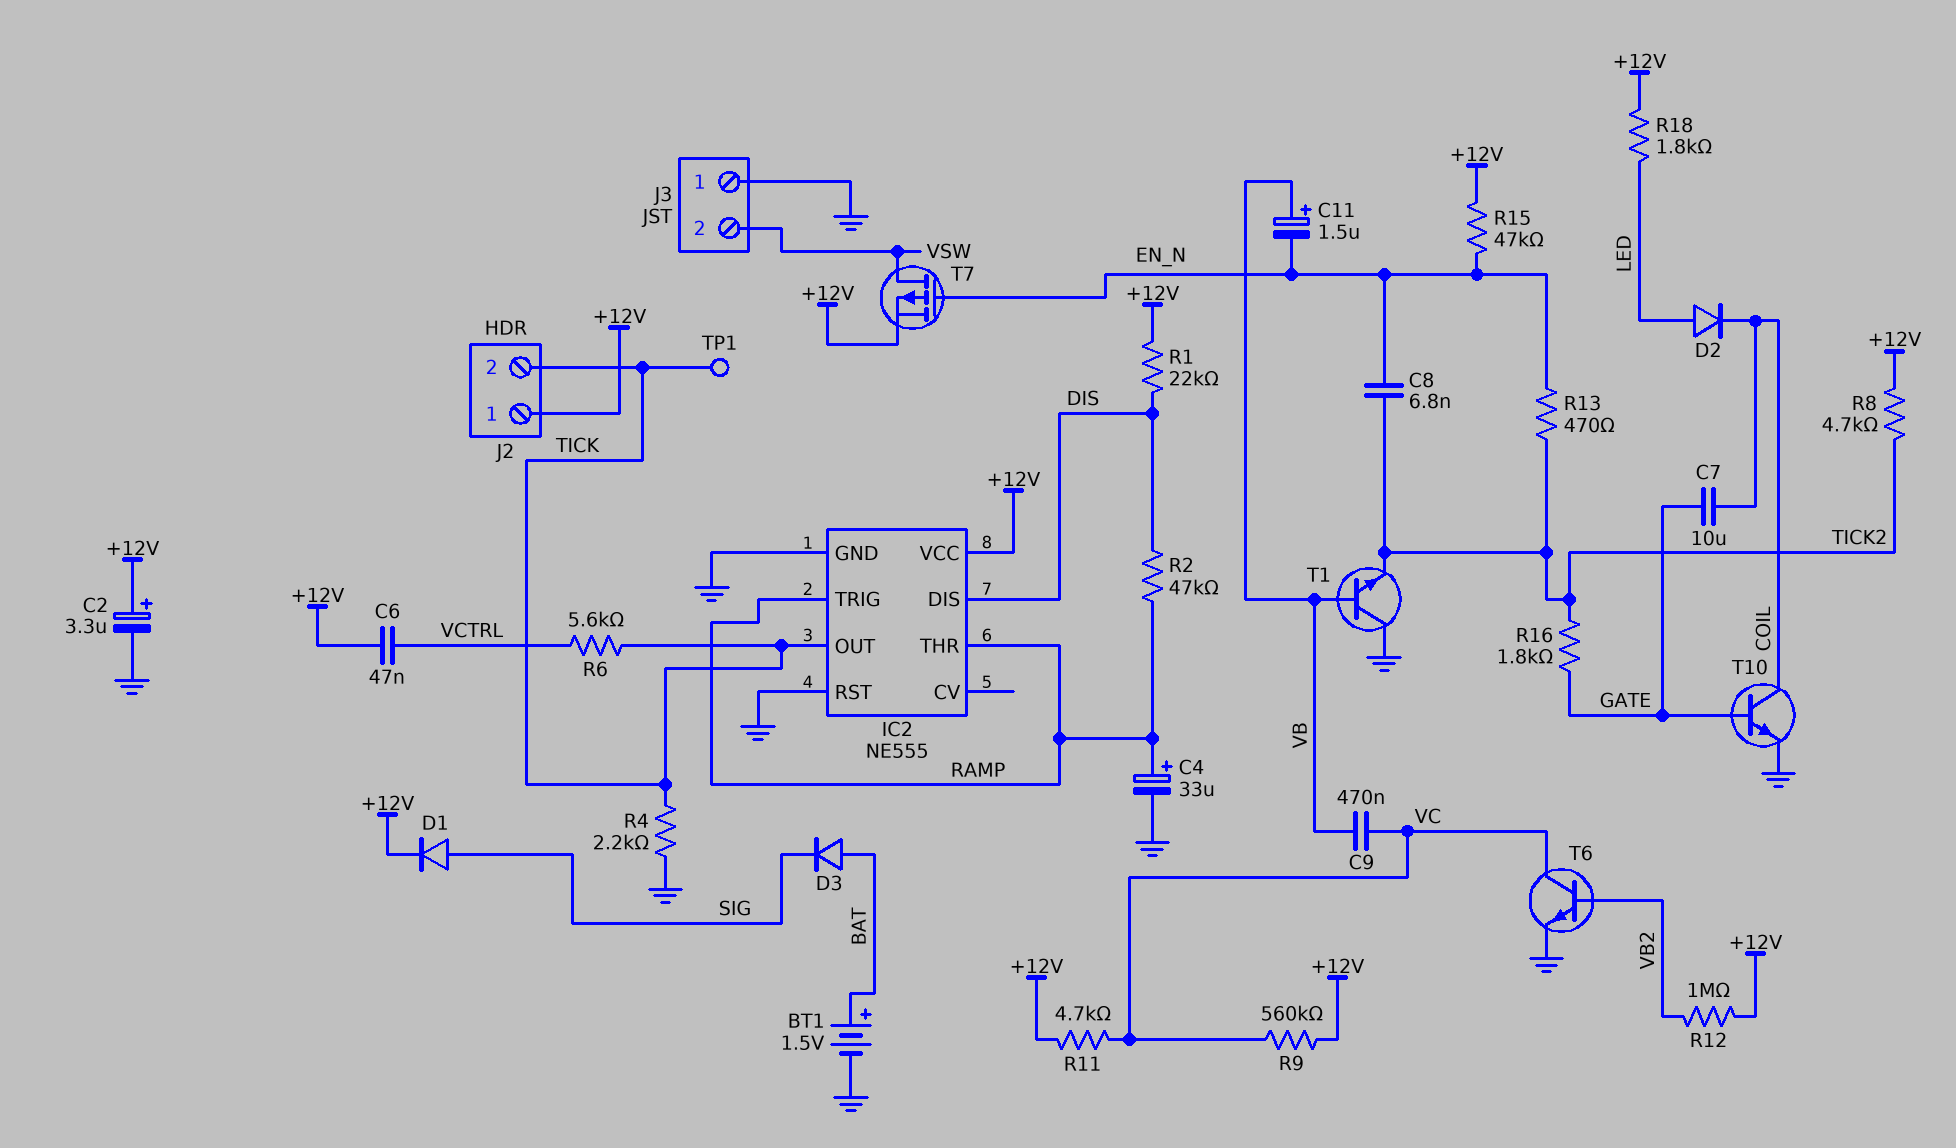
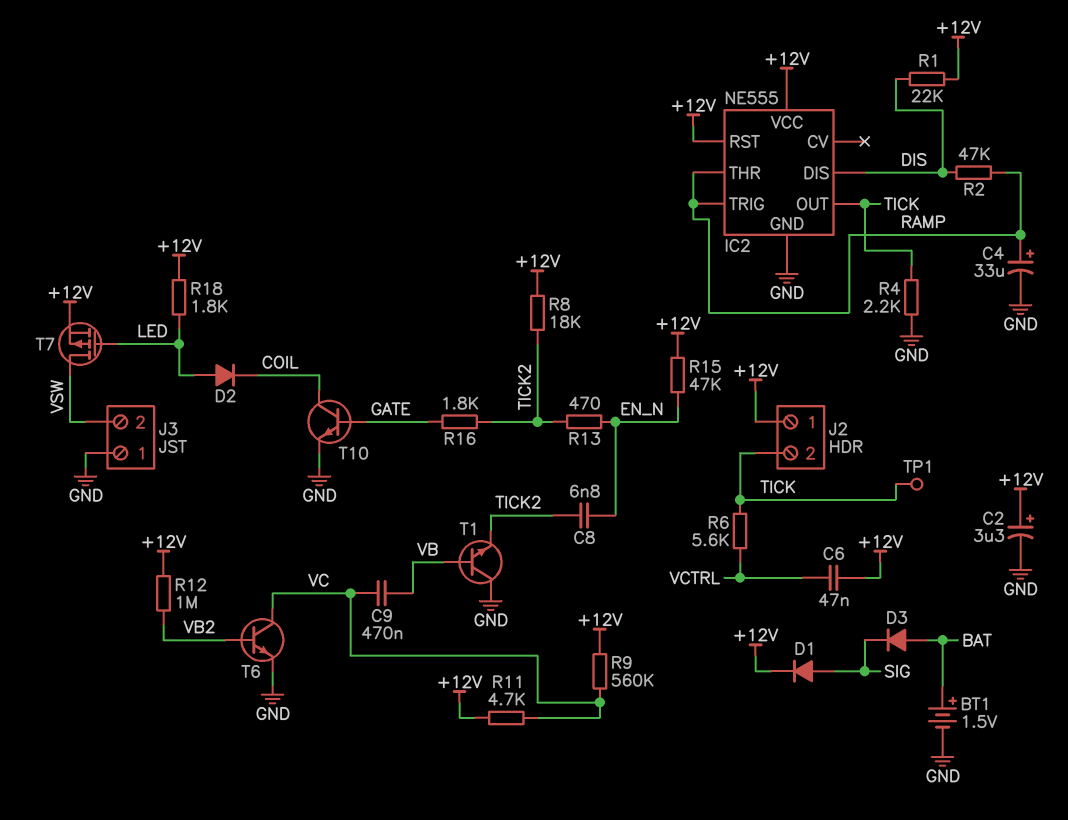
C7: 10uF (COIL, GATE) -> none
C11: 1.5uF (plus VB, minus EN_N) -> none
IC2 pin RST: GND -> +12V
R8: 4.7k (+12V, TICK2) -> 18k (+12V, TICK2)
T7: PMOS (G EN_N, D VSW, S +12V) -> PMOS (G LED, D VSW, S +12V)

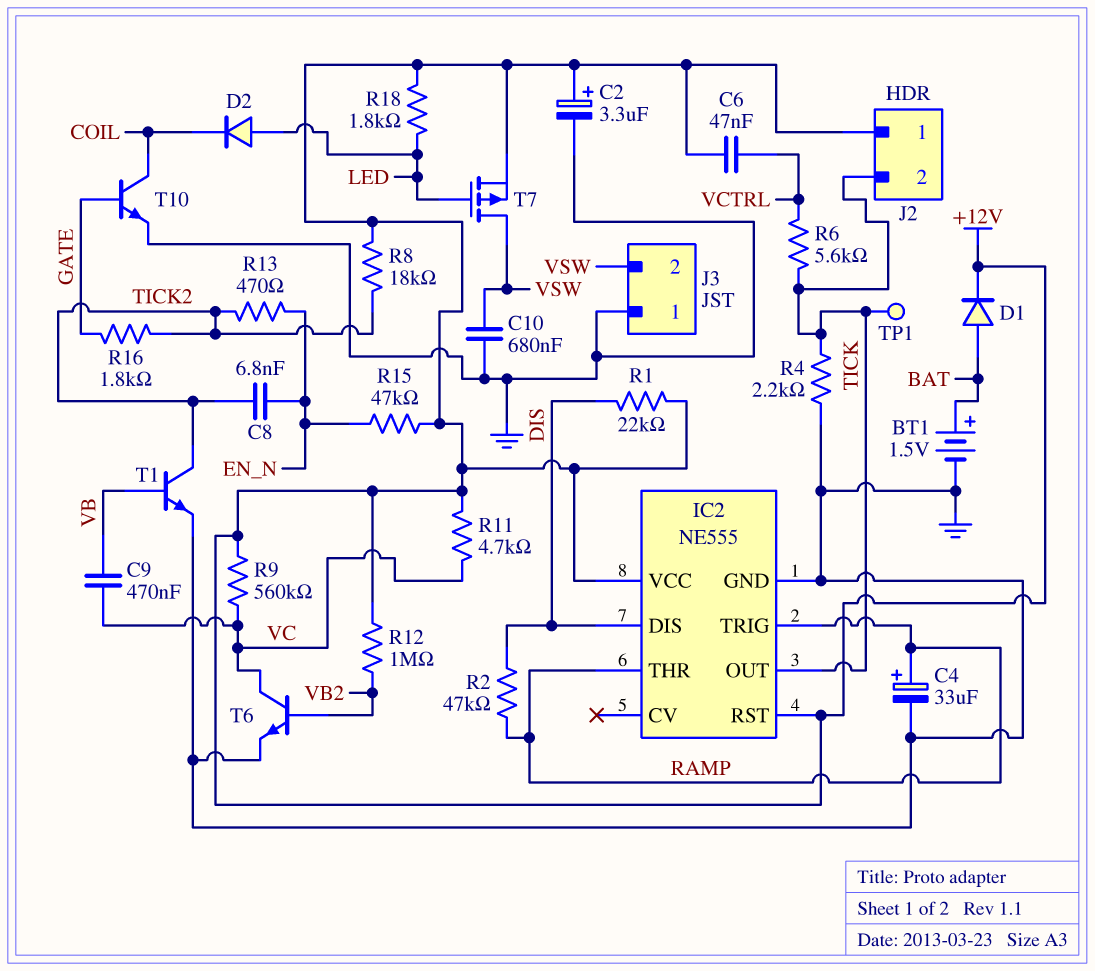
C10: none -> 680nF (GND, VSW)
D1: diode (A SIG, K +12V) -> diode (A BAT, K +12V)
D3: diode (A BAT, K SIG) -> none
T1: NPN (B VB, C GND, E TICK2) -> NPN (B VB, C TICK2, E GND)

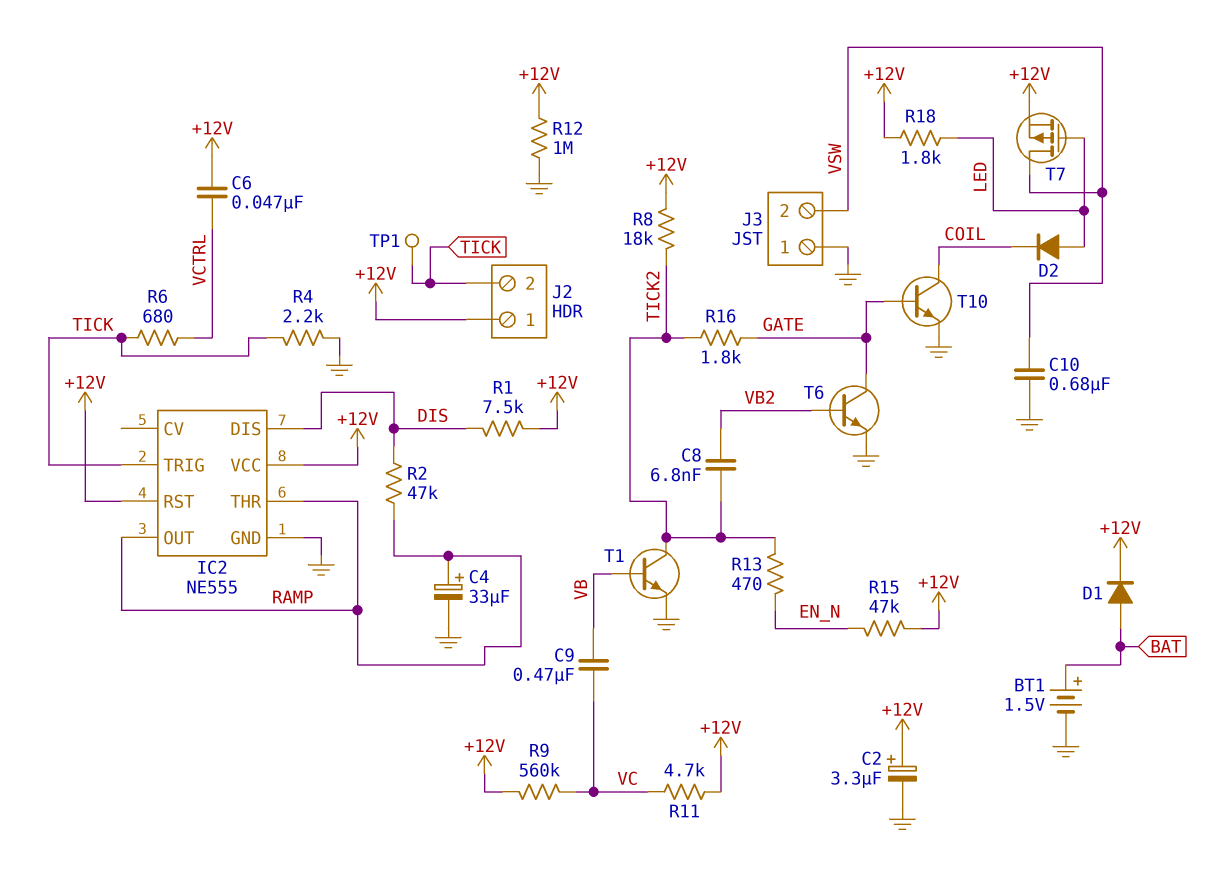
C8: 6.8nF (EN_N, TICK2) -> 6.8nF (TICK2, VB2)
IC2 pin OUT: TICK -> RAMP
IC2 pin TRIG: RAMP -> TICK
R1: 22k (+12V, DIS) -> 7.5k (+12V, DIS)
R6: 5.6k (TICK, VCTRL) -> 680 (TICK, VCTRL)
R12: 1M (+12V, VB2) -> 1M (+12V, GND)
T6: NPN (B VB2, C VC, E GND) -> NPN (B VB2, C GATE, E GND)

